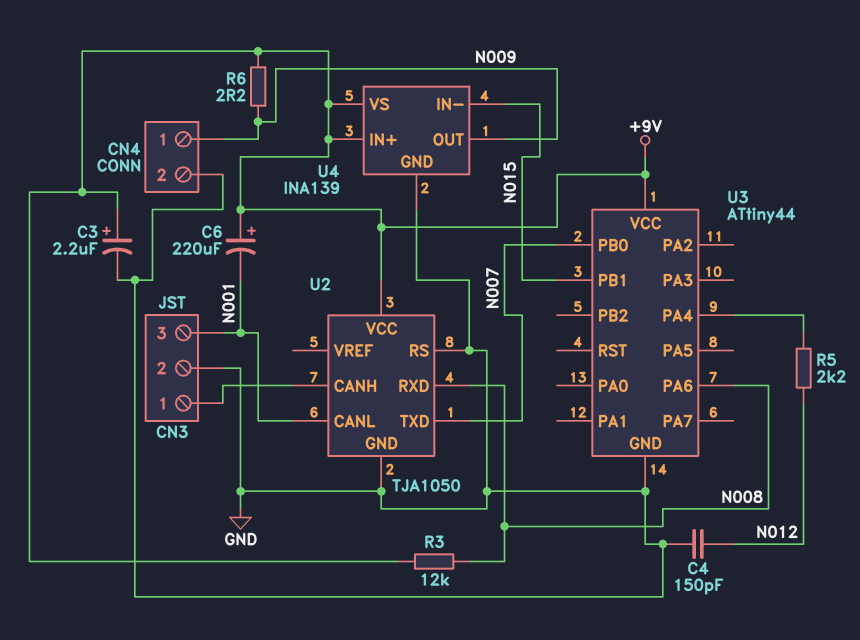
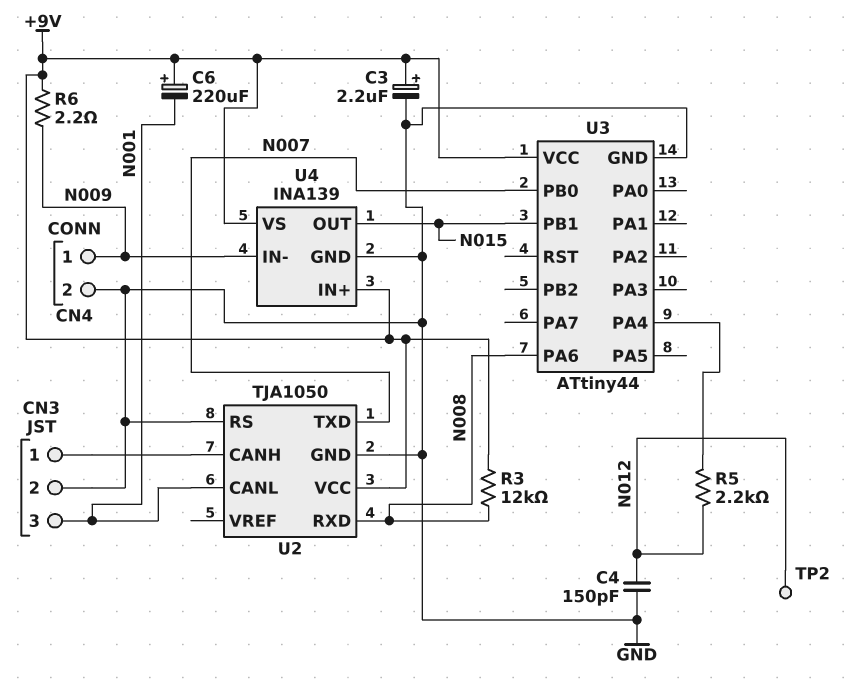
TP2: none -> test point (N012)
U4 pin IN-: N015 -> N009
U4 pin OUT: N009 -> N015

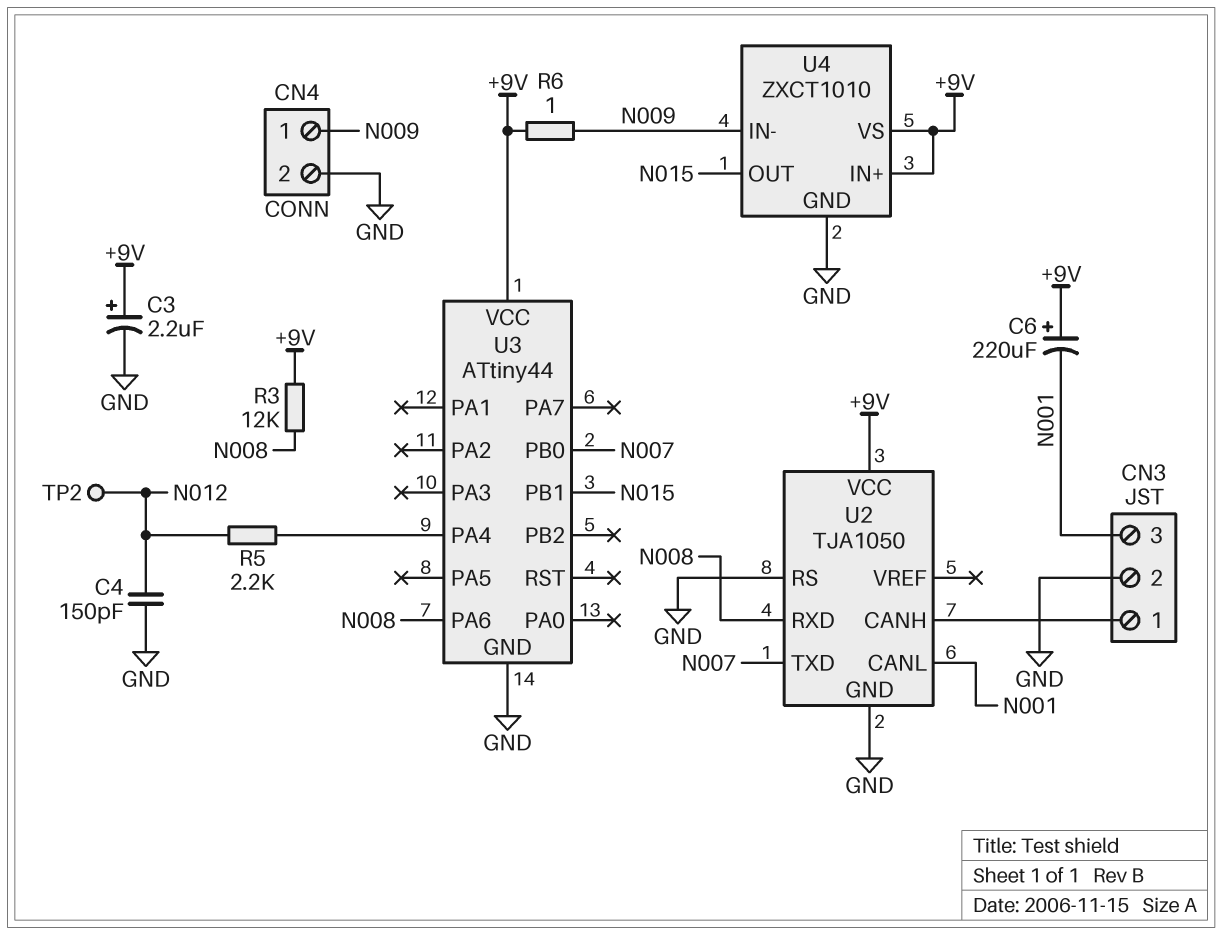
R6: 2.2 (+9V, N009) -> 1 (+9V, N009)
U4: INA139 -> ZXCT1010

